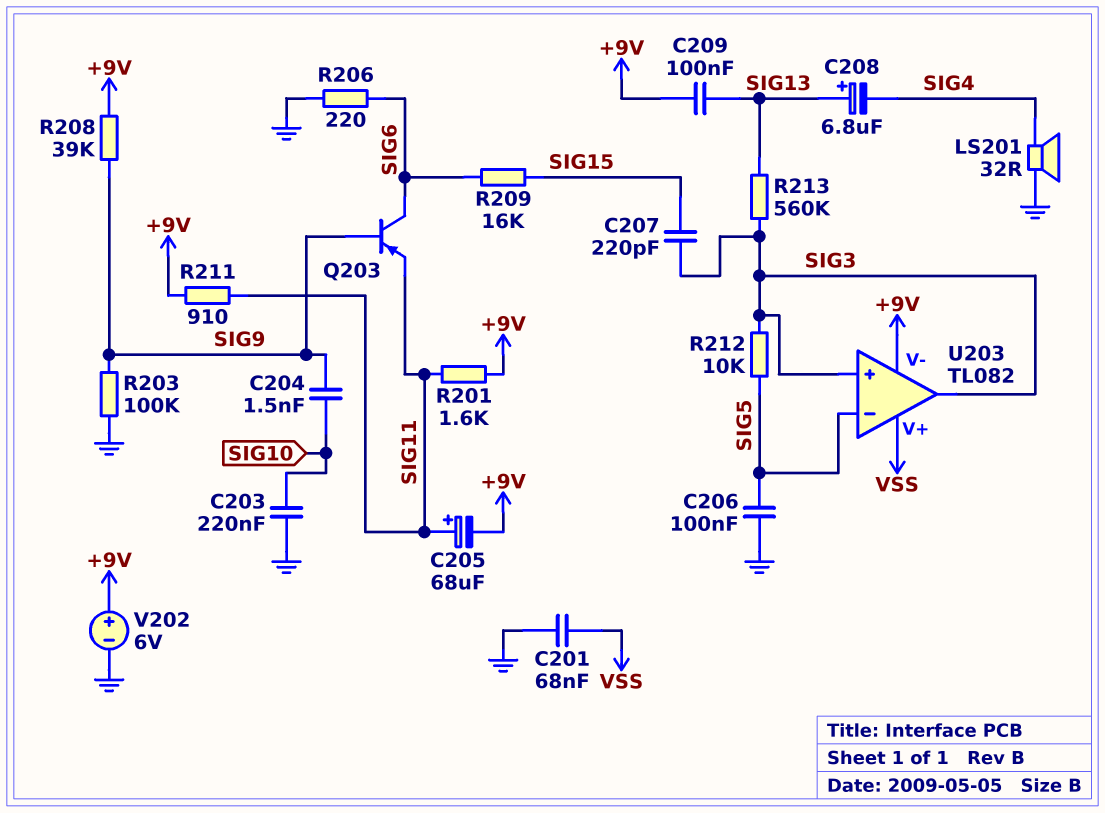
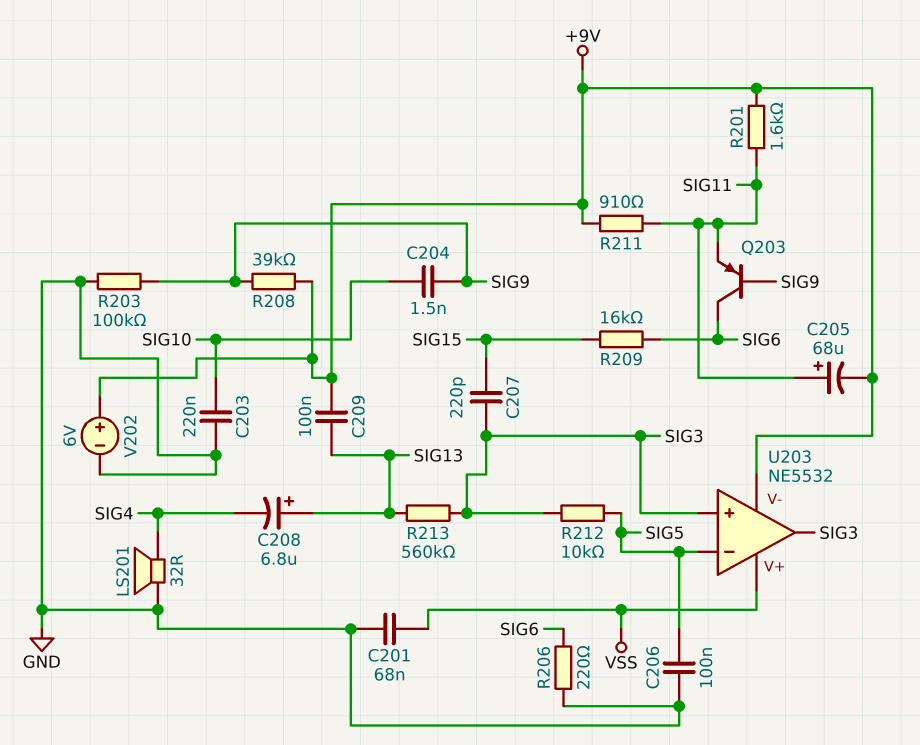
U203: TL082 -> NE5532

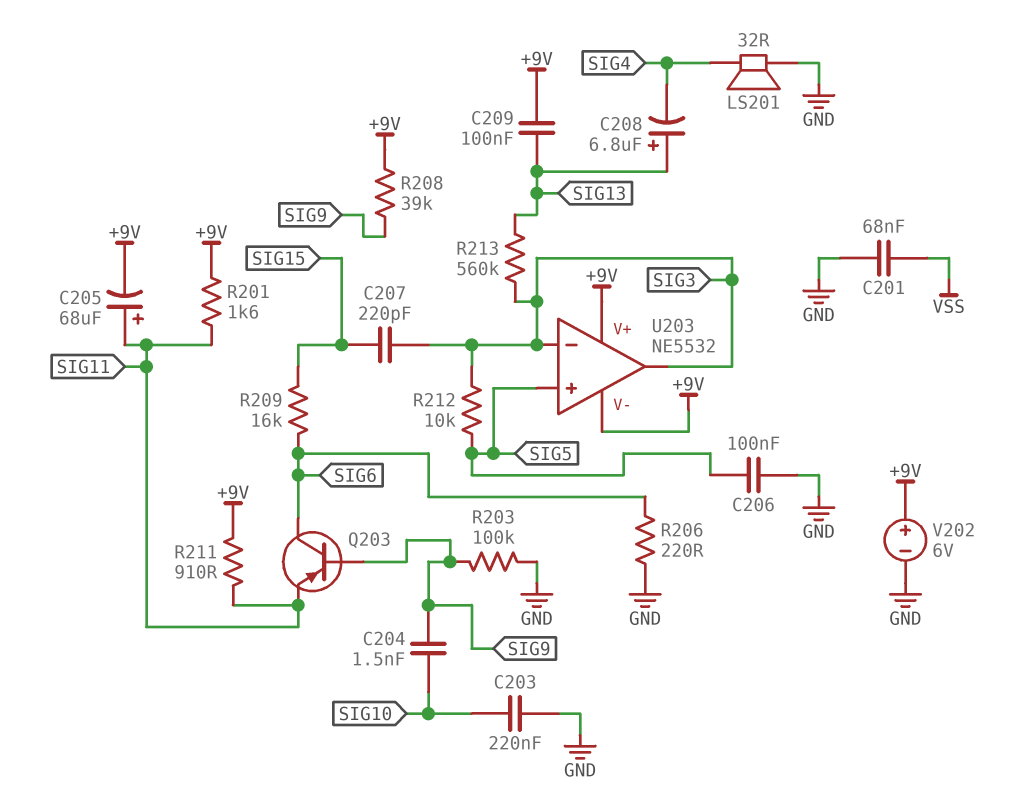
U203 pin V+: VSS -> +9V
U203 pin in+: SIG3 -> SIG5
U203 pin in-: SIG5 -> SIG3

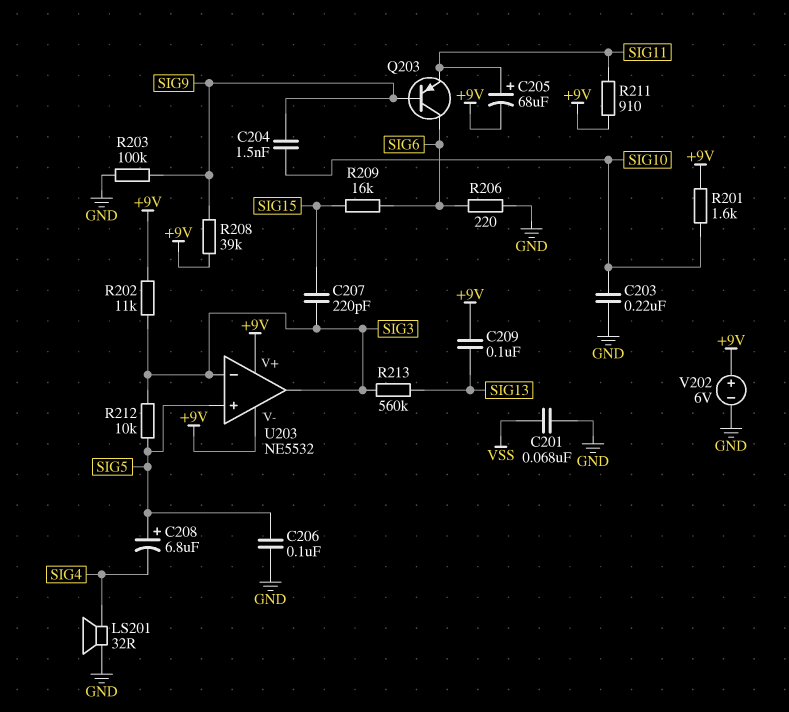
C208: 6.8uF (plus SIG13, minus SIG4) -> 6.8uF (plus SIG5, minus SIG4)
R201: 1.6k (+9V, SIG11) -> 1.6k (+9V, SIG10)
R202: none -> 11k (+9V, SIG3)

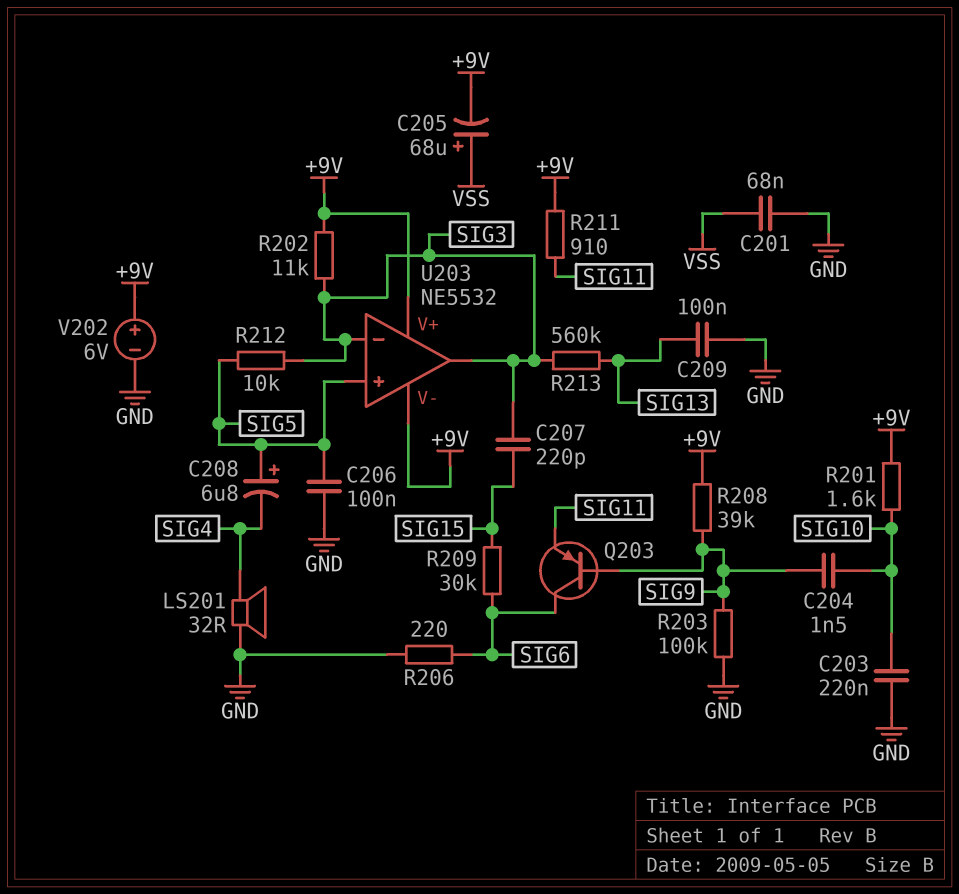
C205: 68uF (plus SIG11, minus +9V) -> 68uF (plus VSS, minus +9V)
C209: 100nF (+9V, SIG13) -> 100nF (GND, SIG13)
R209: 16k (SIG6, SIG15) -> 30k (SIG6, SIG15)

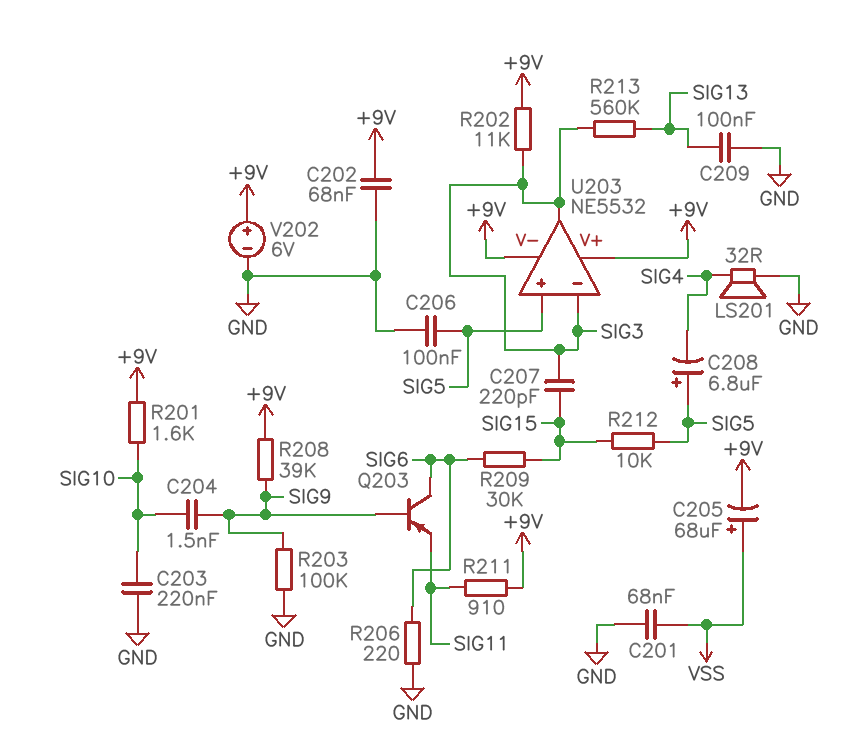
C202: none -> 68nF (+9V, GND)
R212: 10k (SIG3, SIG5) -> 10k (SIG5, SIG15)

